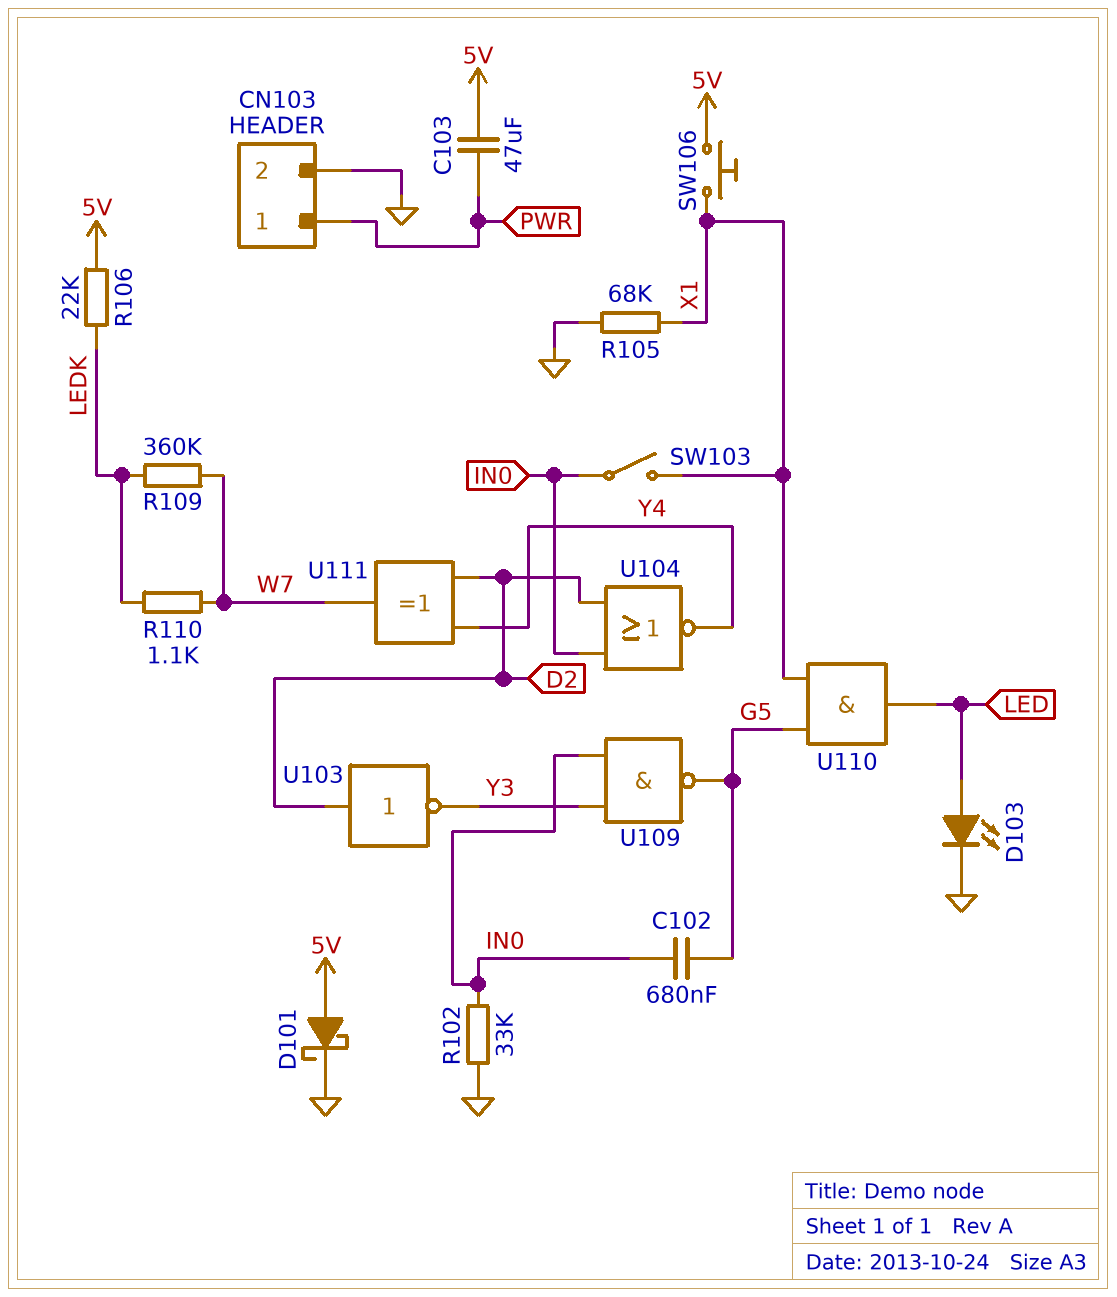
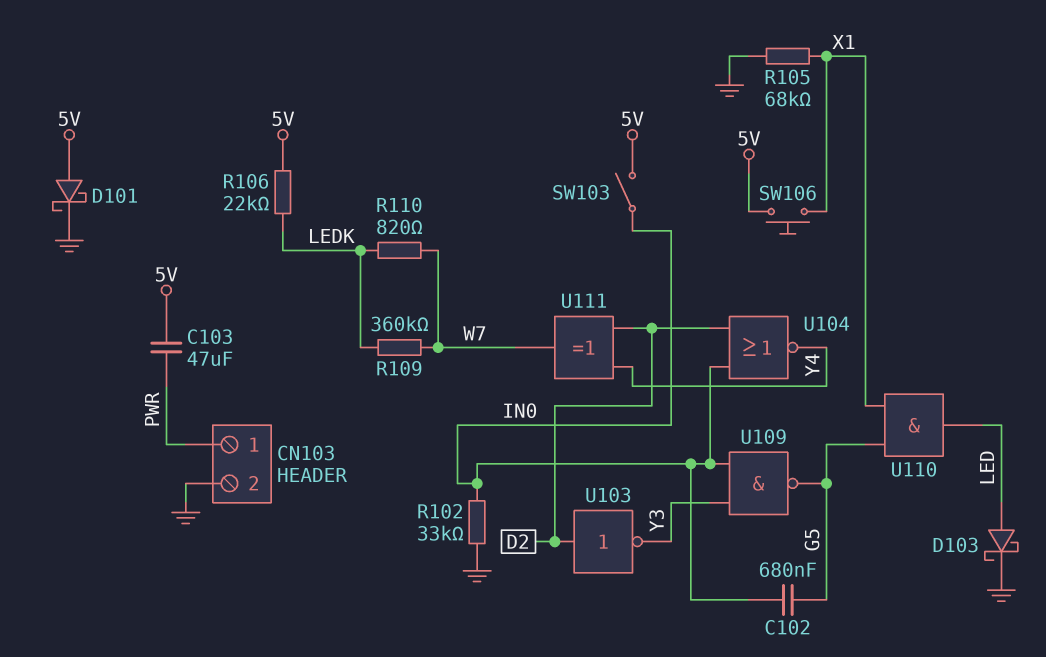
D103: LED (A LED, K GND) -> schottky (A LED, K GND)
R110: 1.1k (LEDK, W7) -> 820 (LEDK, W7)
SW103: switch (IN0, X1) -> switch (5V, IN0)

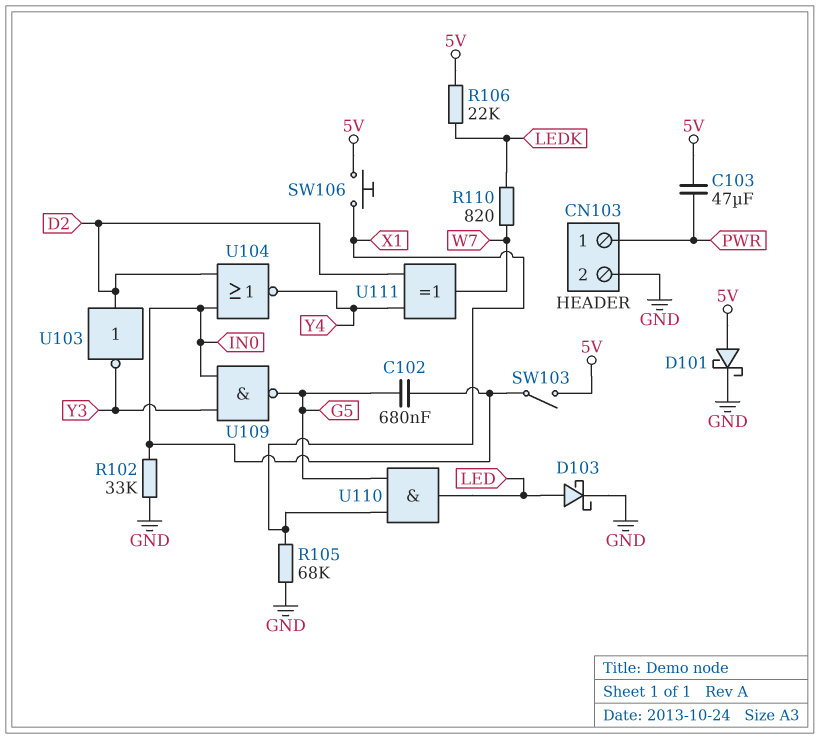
R109: 360k (LEDK, W7) -> none

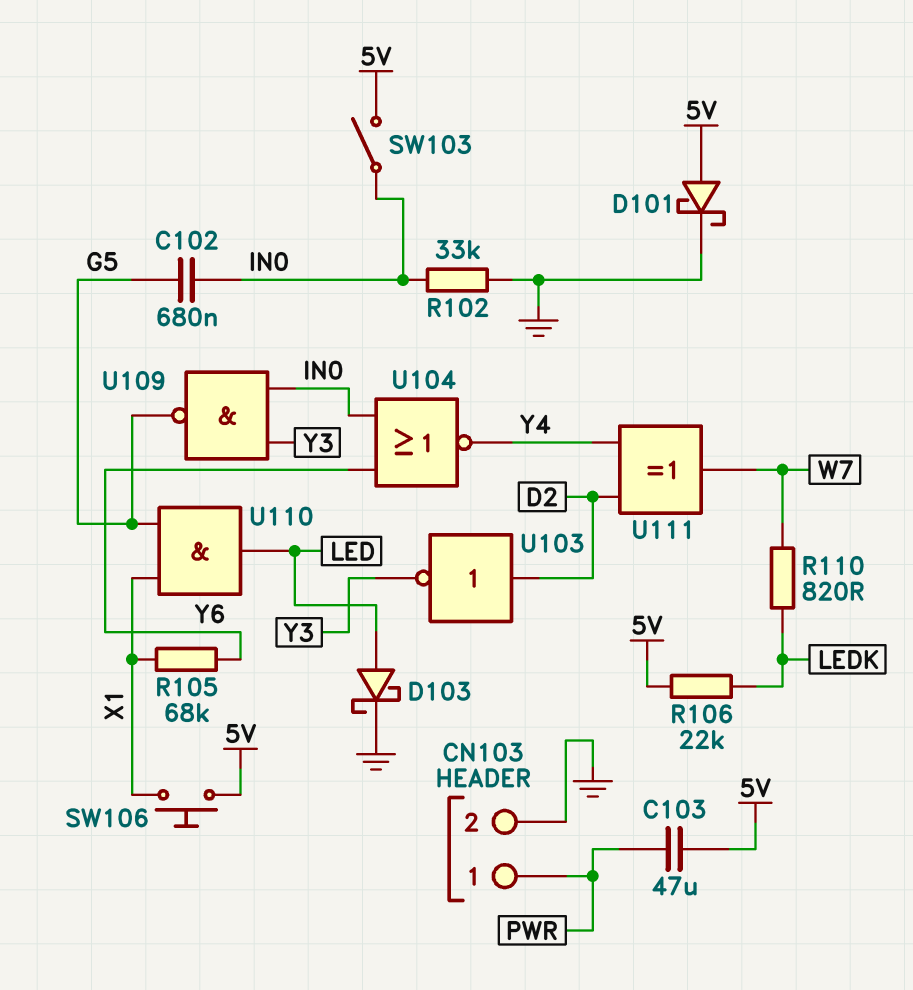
R105: 68k (GND, X1) -> 68k (X1, Y6)
U104: NOR (in D2, in IN0, out Y4) -> NOR (in IN0, in Y6, out Y4)

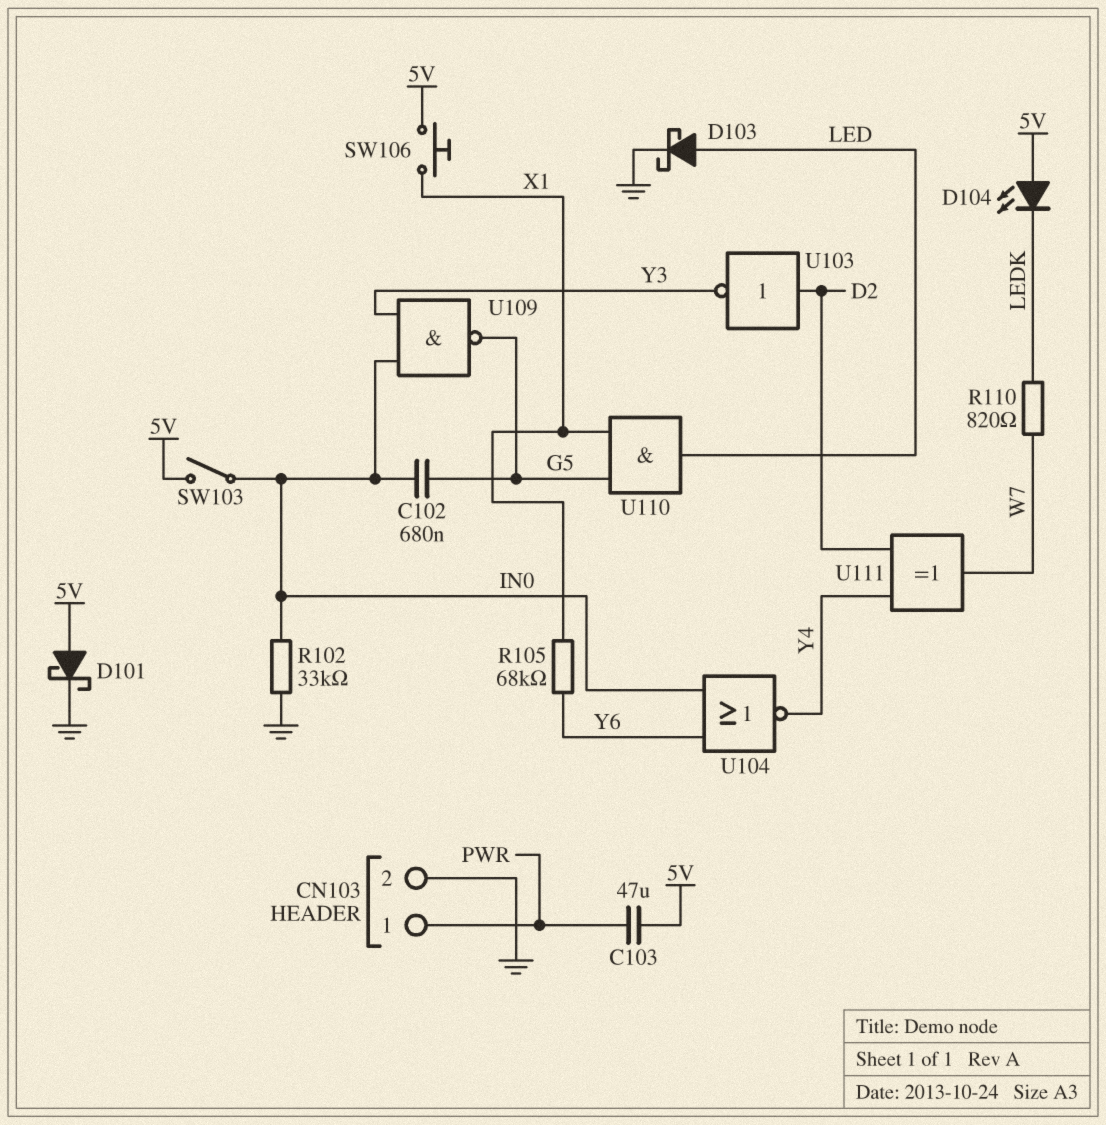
D104: none -> LED (A 5V, K LEDK)
R106: 22k (5V, LEDK) -> none

